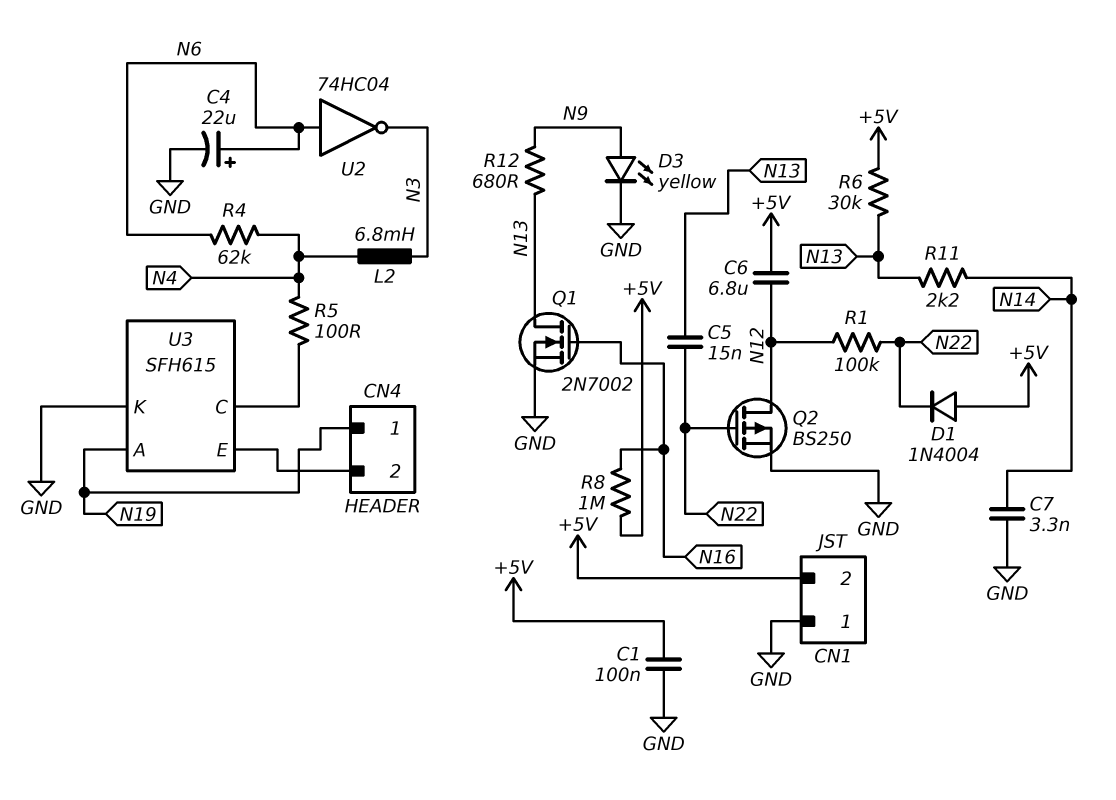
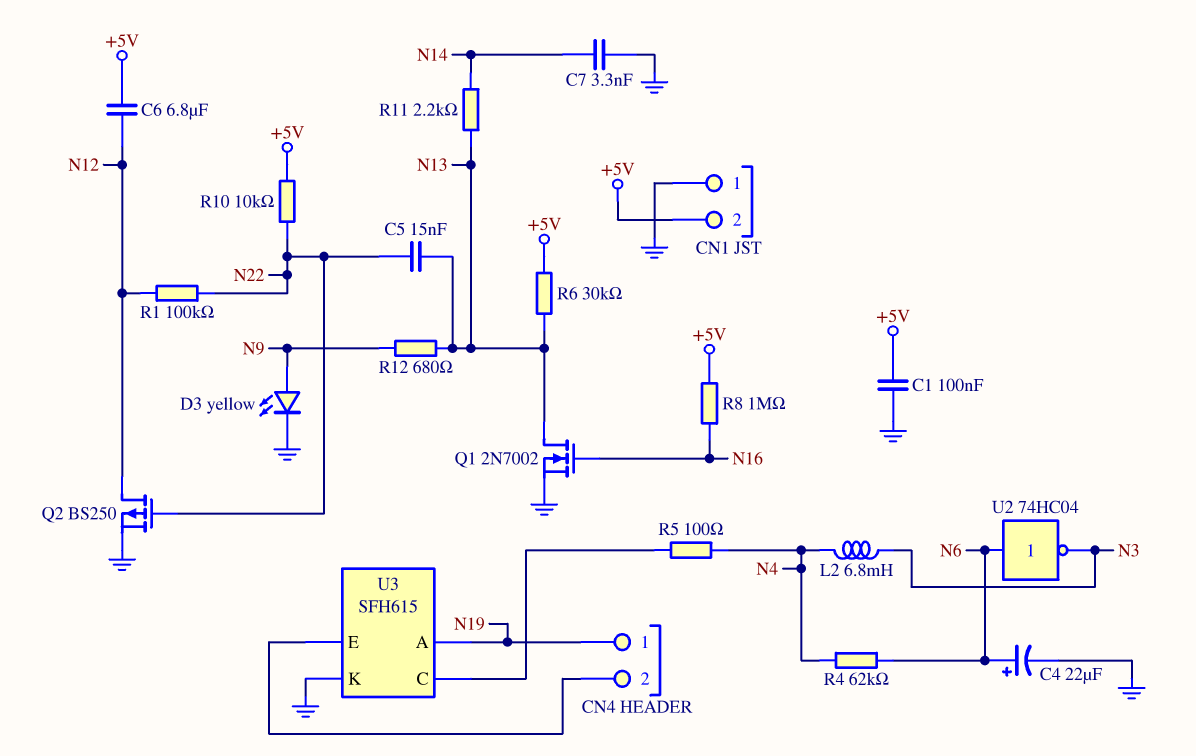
D1: diode 1N4004 (A +5V, K N22) -> none
R10: none -> 10k (+5V, N22)

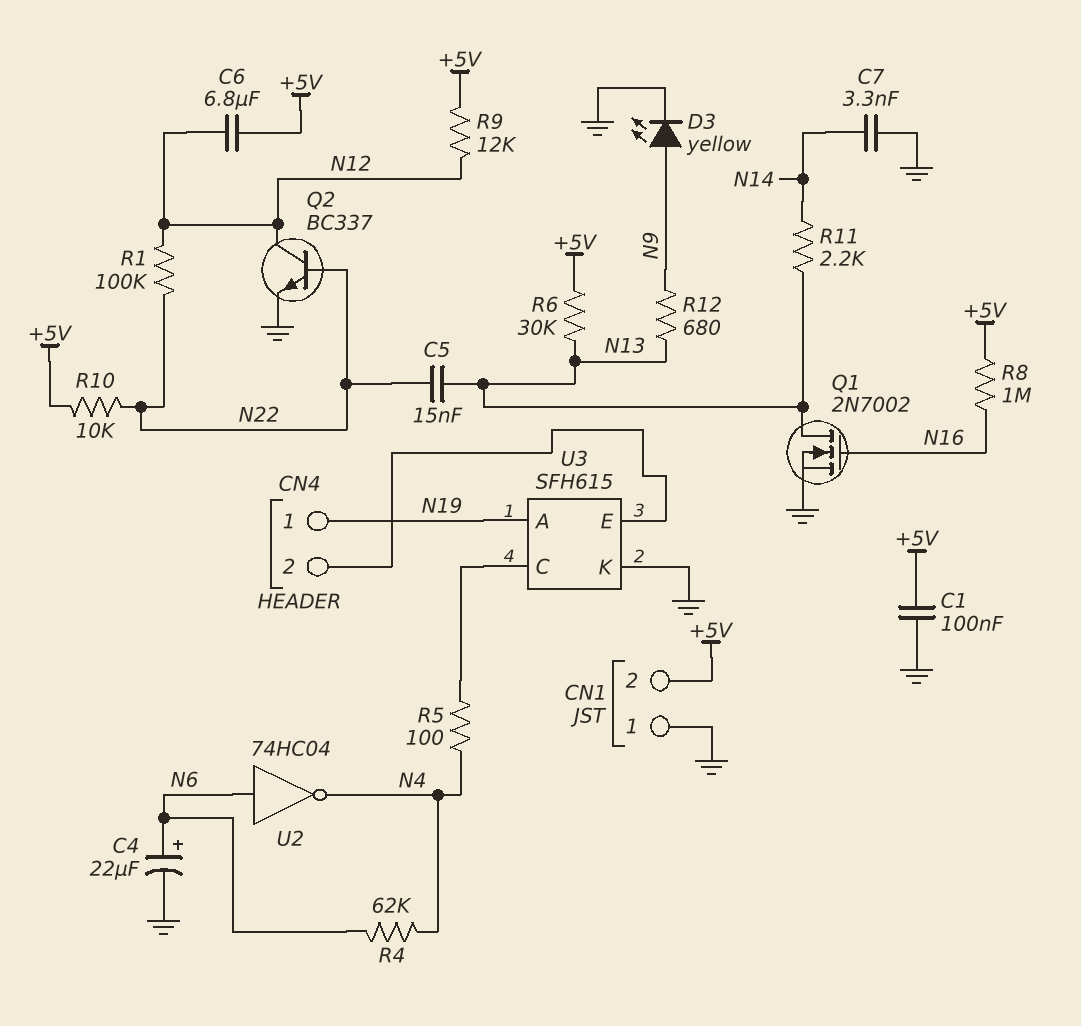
L2: 6.8mH (N3, N4) -> none
Q2: PMOS BS250 (G N22, D N12, S GND) -> NPN BC337 (B N22, C N12, E GND)
R9: none -> 12k (+5V, N12)
U2: NOT 74HC04 (in N6, out N3) -> NOT 74HC04 (in N6, out N4)

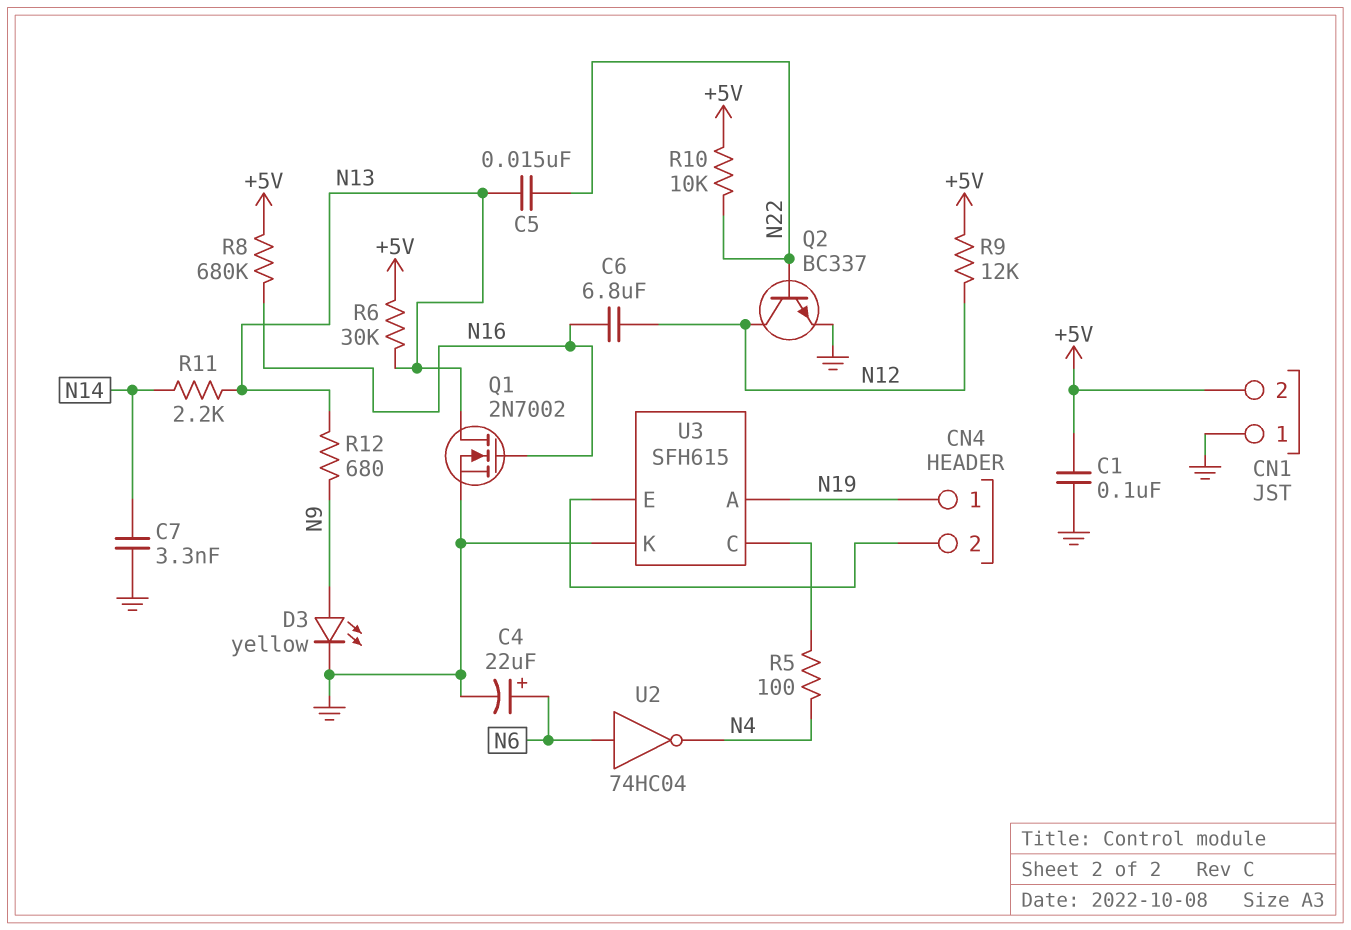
C6: 6.8uF (+5V, N12) -> 6.8uF (N12, N16)
R1: 100k (N12, N22) -> none
R4: 62k (N4, N6) -> none
R8: 1M (+5V, N16) -> 680k (+5V, N16)

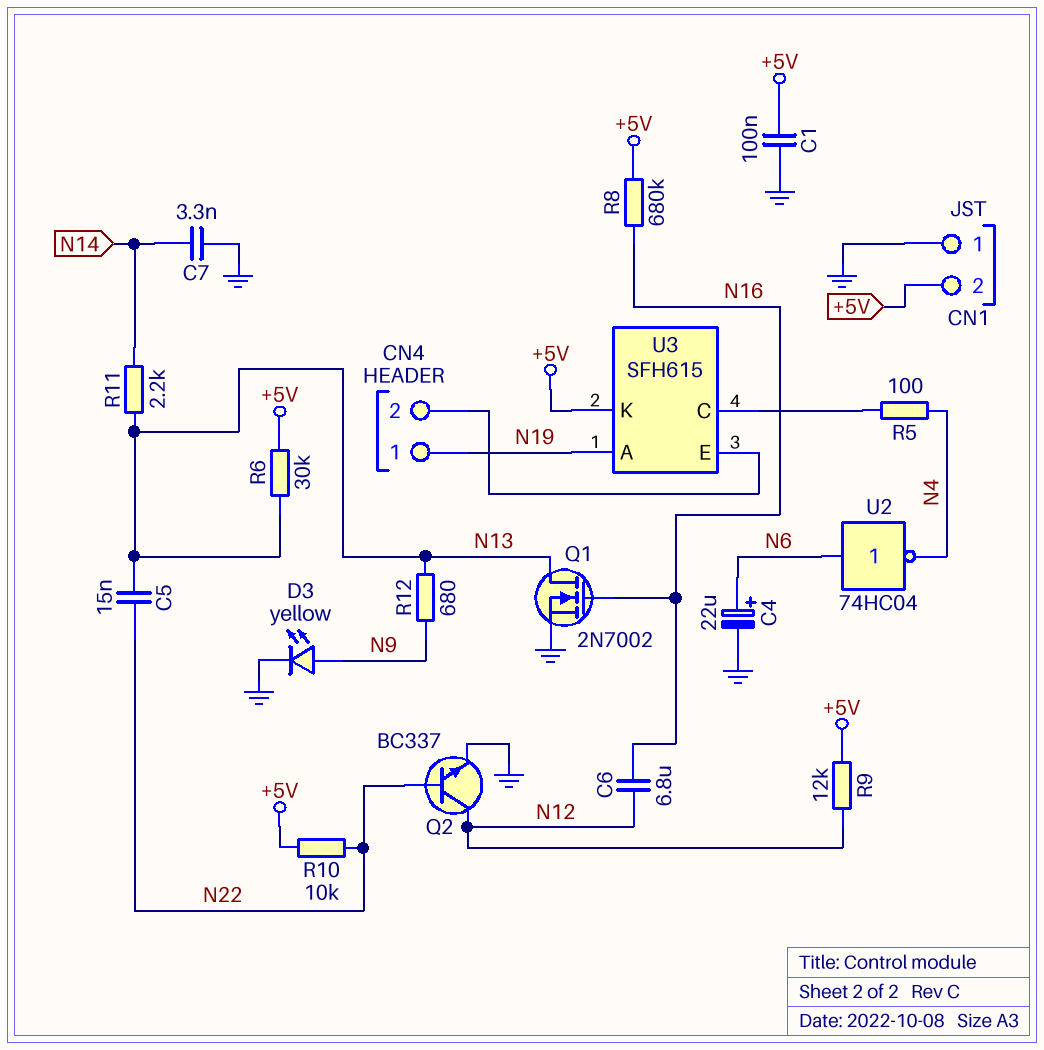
U3 pin K: GND -> +5V

